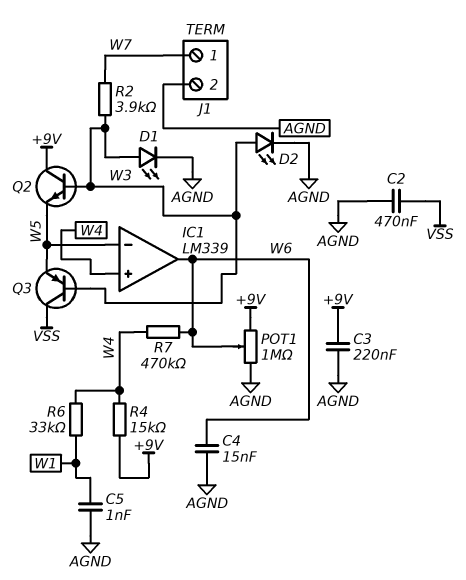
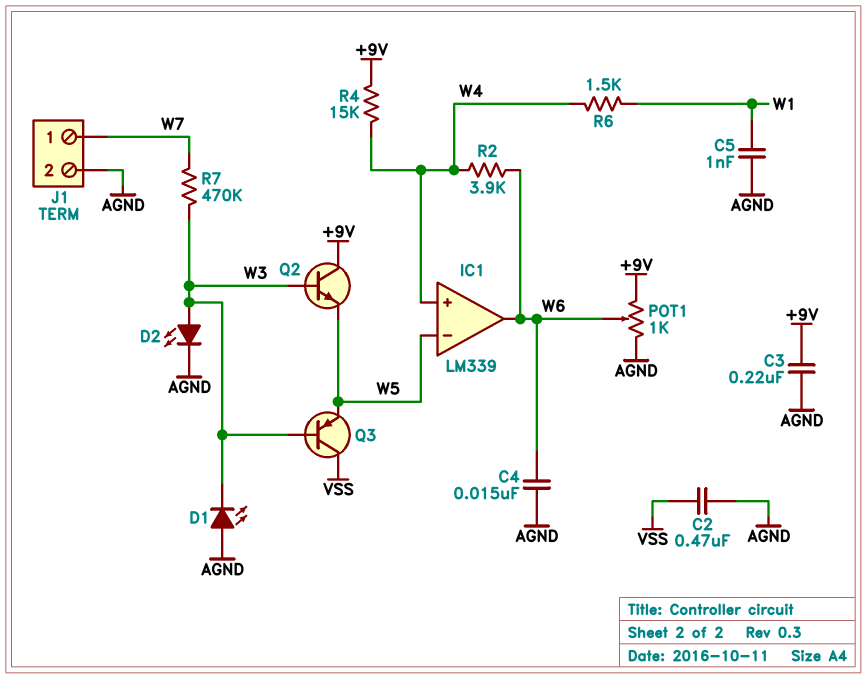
D1: LED (A W3, K AGND) -> LED (A AGND, K W3)
POT1: 1M (+9V, AGND, wiper W6) -> 1k (+9V, AGND, wiper W6)
R2: 3.9k (W3, W7) -> 3.9k (W4, W6)
R6: 33k (W1, W4) -> 1.5k (W1, W4)
R7: 470k (W4, W6) -> 470k (W3, W7)

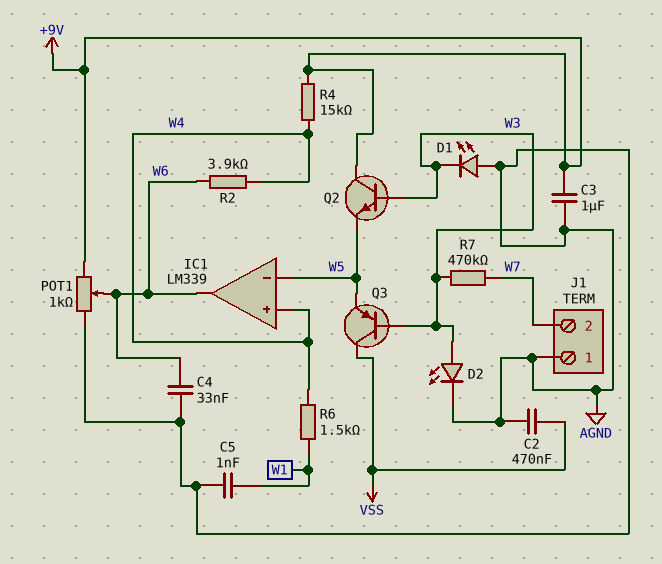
C3: 220nF (+9V, AGND) -> 1uF (+9V, AGND)
C4: 15nF (AGND, W6) -> 33nF (AGND, W6)
J1 pin 1: W7 -> AGND
J1 pin 2: AGND -> W7

